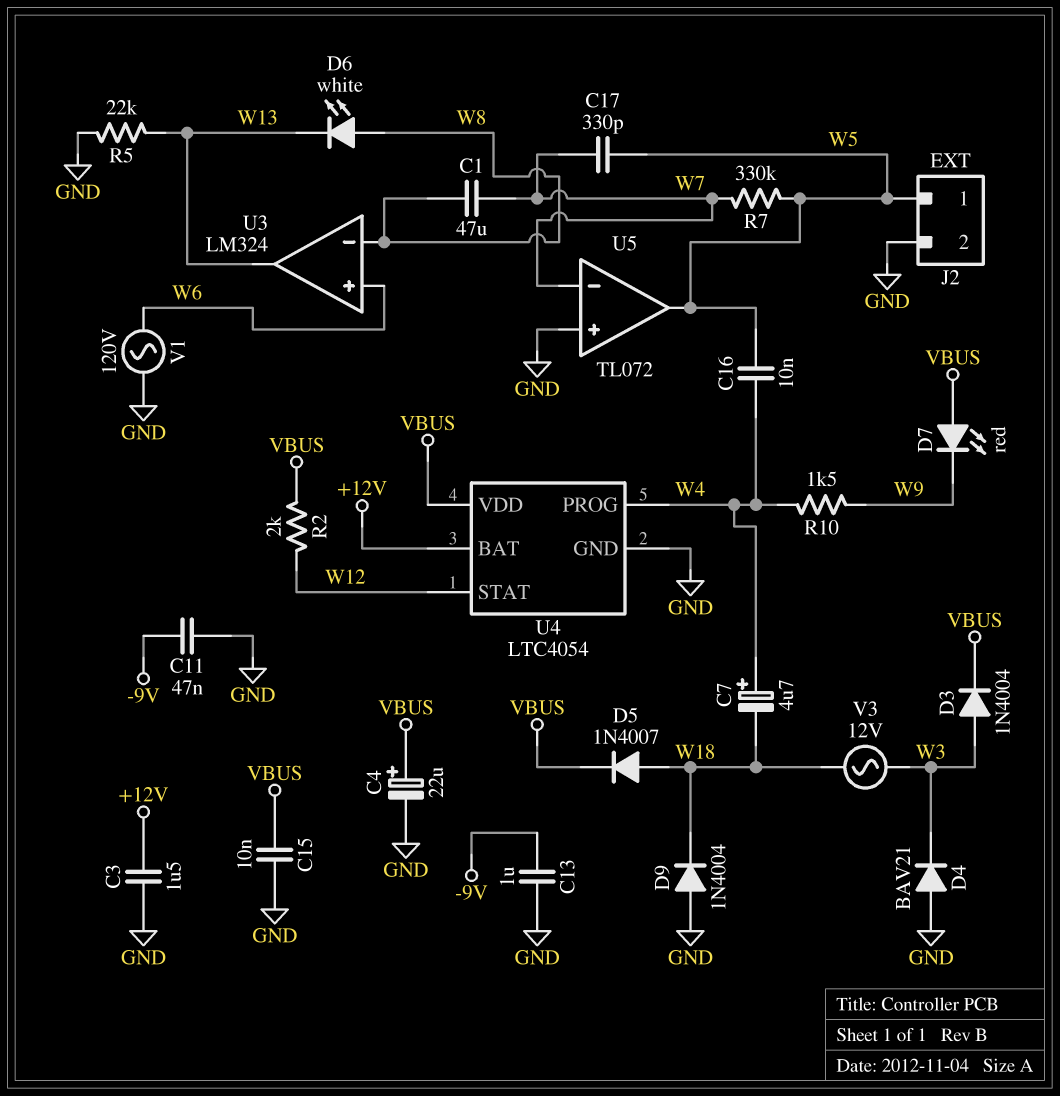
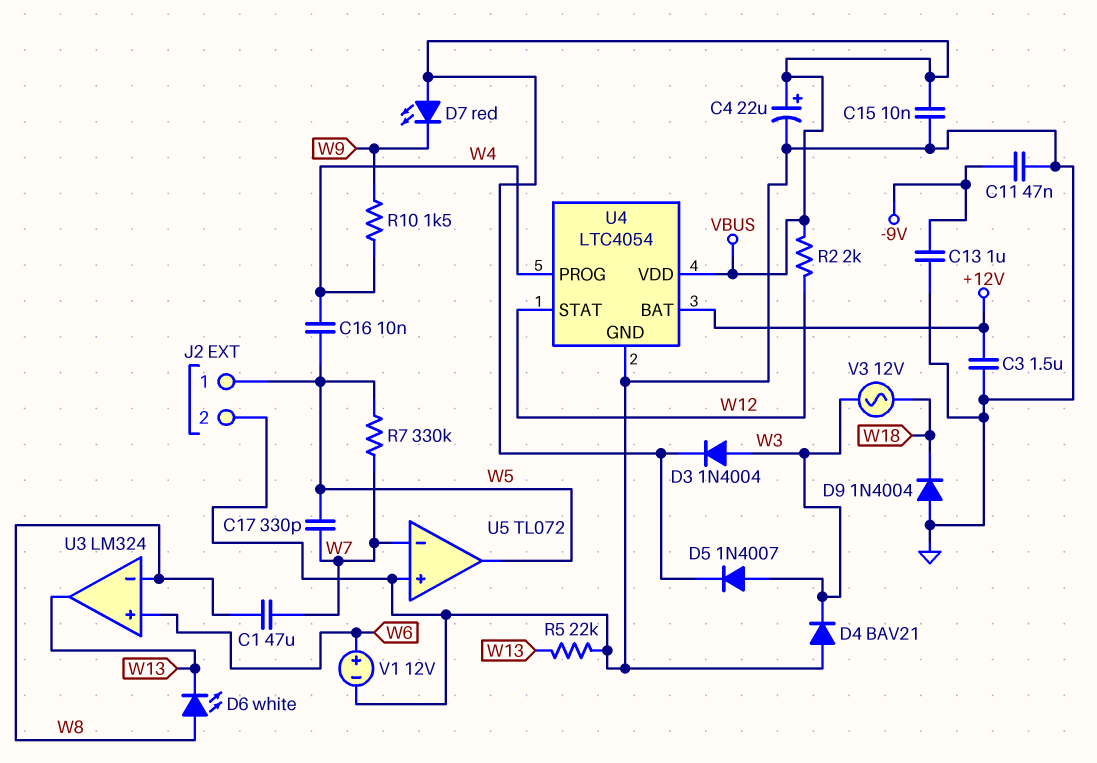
C7: 4.7uF (plus W4, minus W18) -> none
D5: diode 1N4007 (A W18, K VBUS) -> diode 1N4007 (A W3, K VBUS)
V1: AC 120V (GND, W6) -> 12V (plus W6, minus GND)

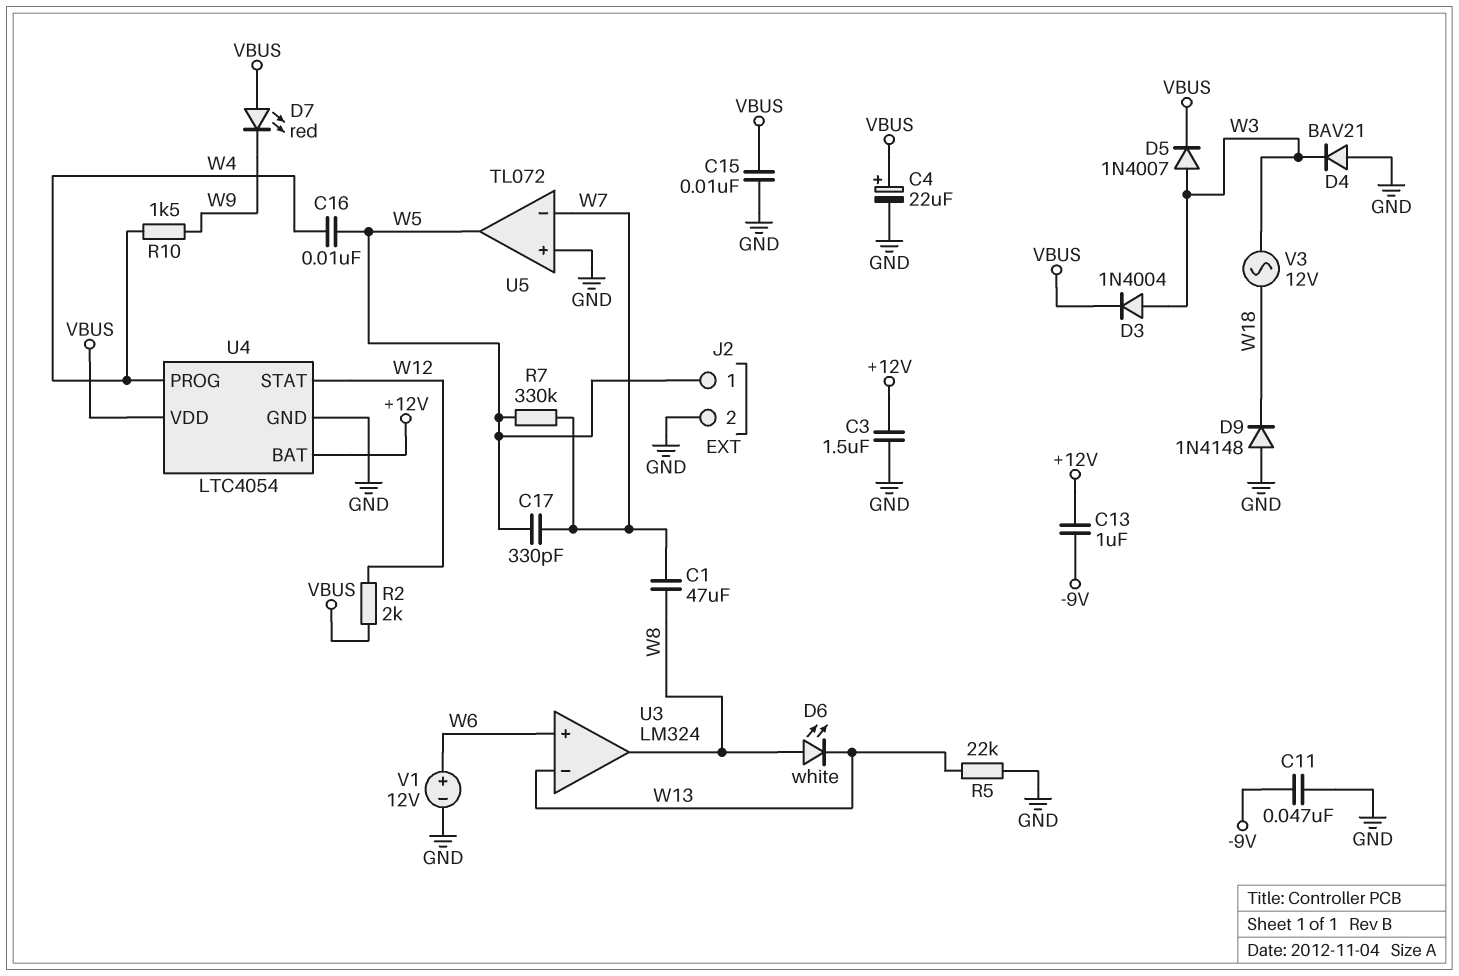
C13: 1uF (-9V, GND) -> 1uF (+12V, -9V)
D9: diode 1N4004 (A GND, K W18) -> diode 1N4148 (A GND, K W18)
U3 pin in-: W8 -> W13
U3 pin out: W13 -> W8

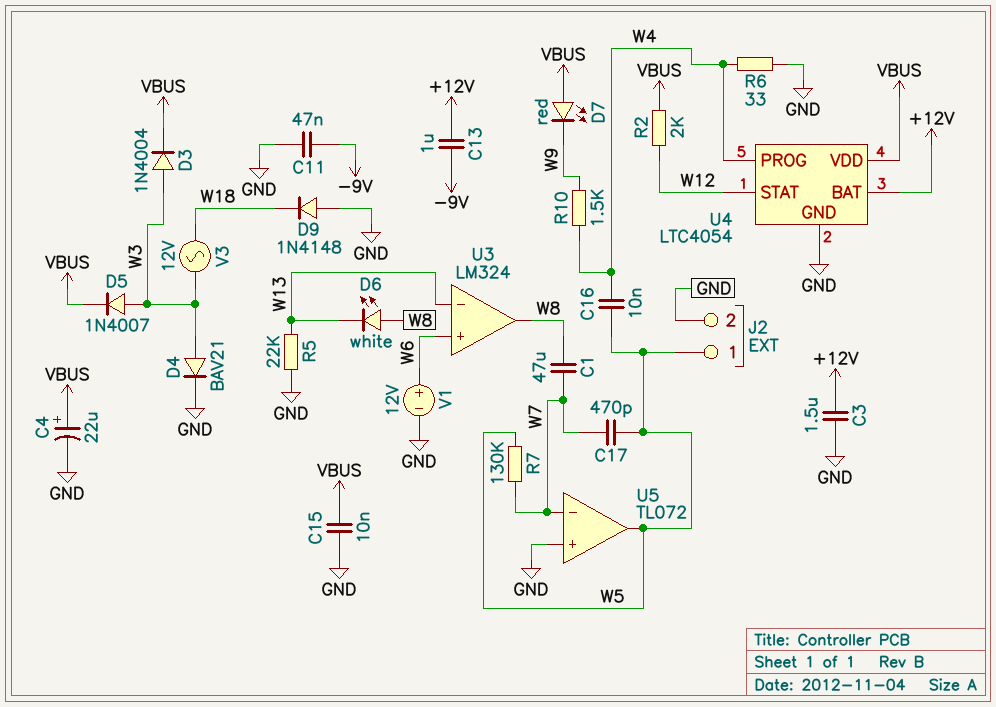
C17: 330pF (W5, W7) -> 470pF (W5, W7)
D4: diode BAV21 (A GND, K W3) -> diode BAV21 (A W3, K GND)
R6: none -> 33 (GND, W4)
R7: 330k (W5, W7) -> 130k (W5, W7)

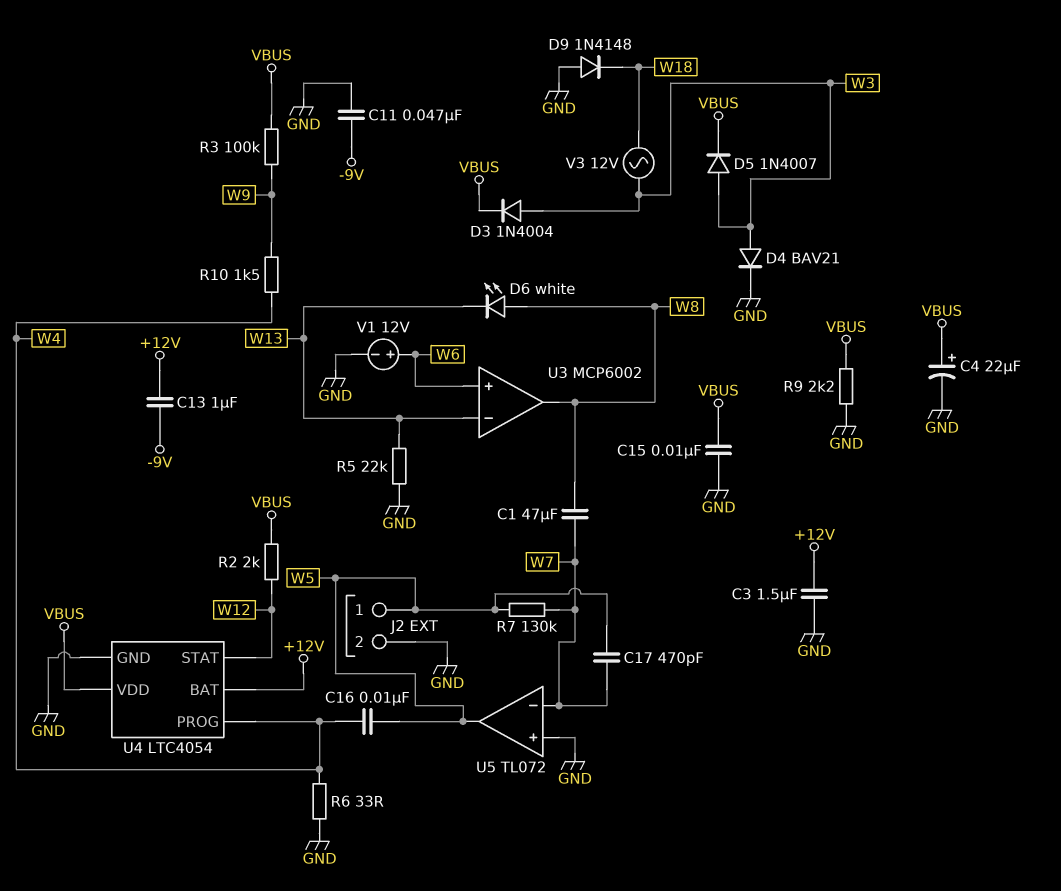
D7: LED red (A VBUS, K W9) -> none
R3: none -> 100k (VBUS, W9)
R9: none -> 2.2k (GND, VBUS)
U3: LM324 -> MCP6002

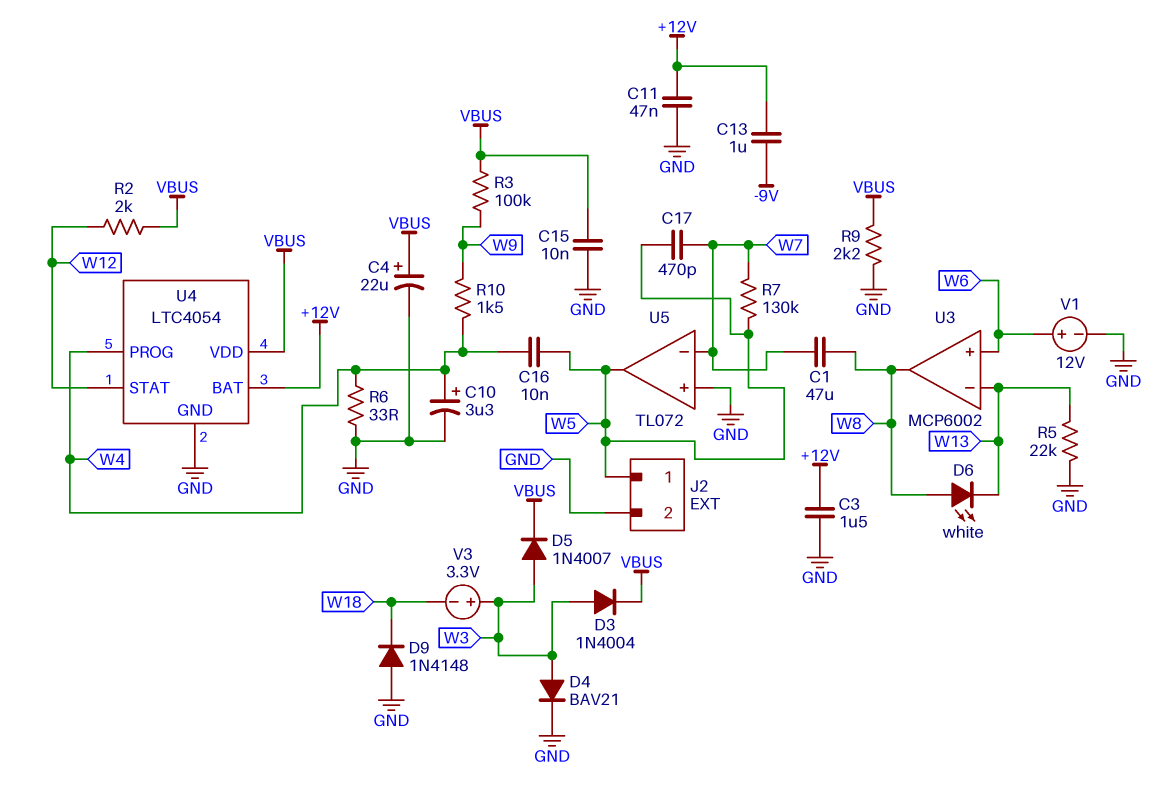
C10: none -> 3.3uF (plus W4, minus GND)
C11: 47nF (-9V, GND) -> 47nF (+12V, GND)
V3: AC 12V (W3, W18) -> 3.3V (plus W3, minus W18)

